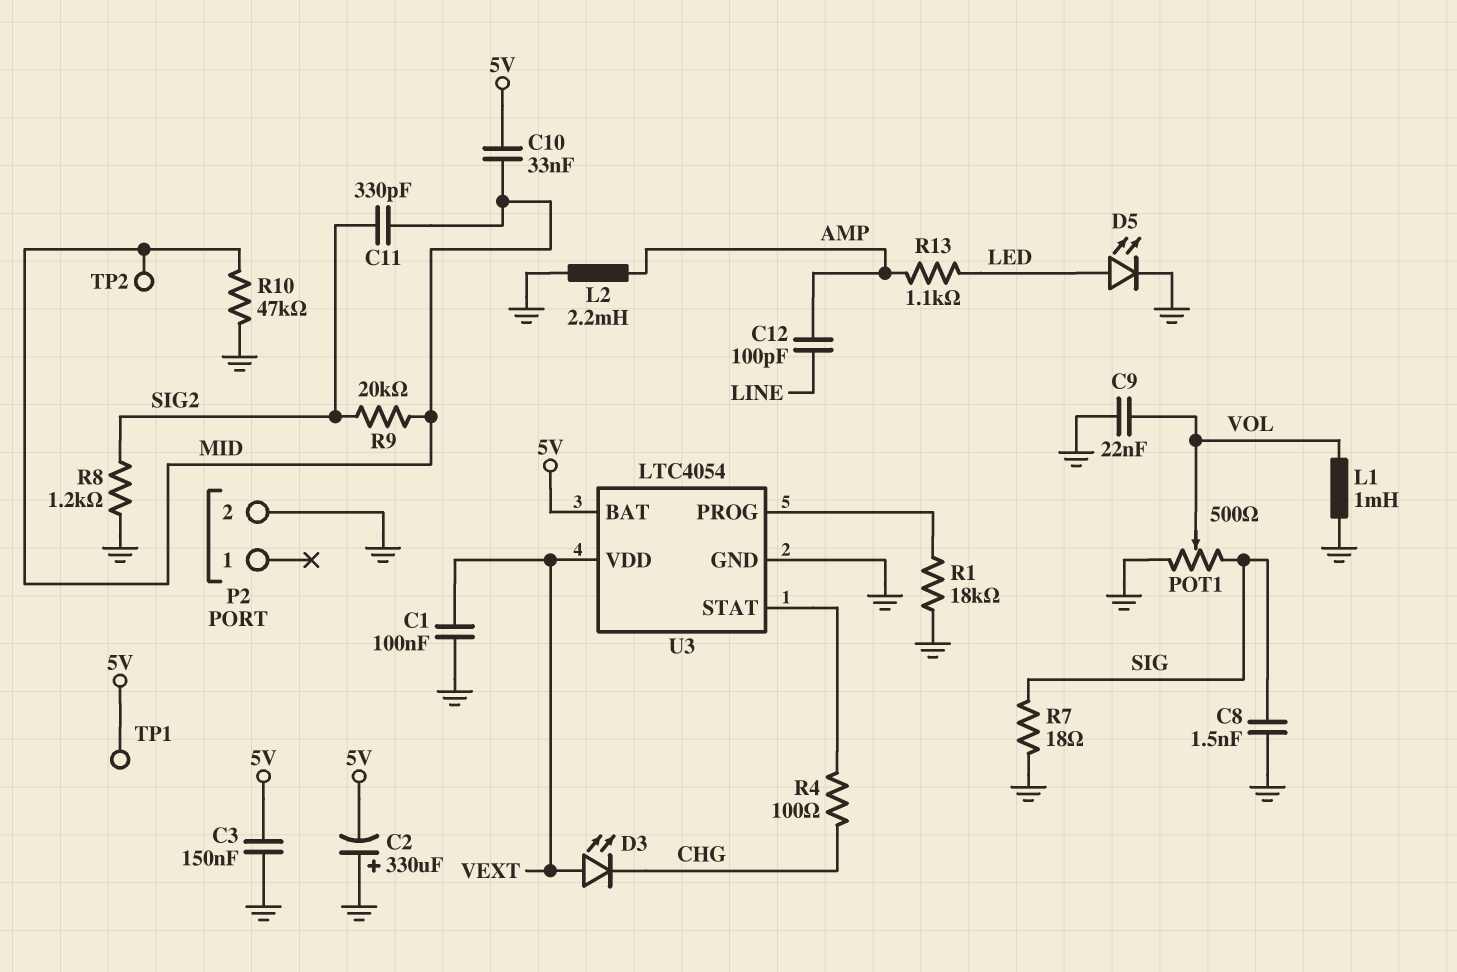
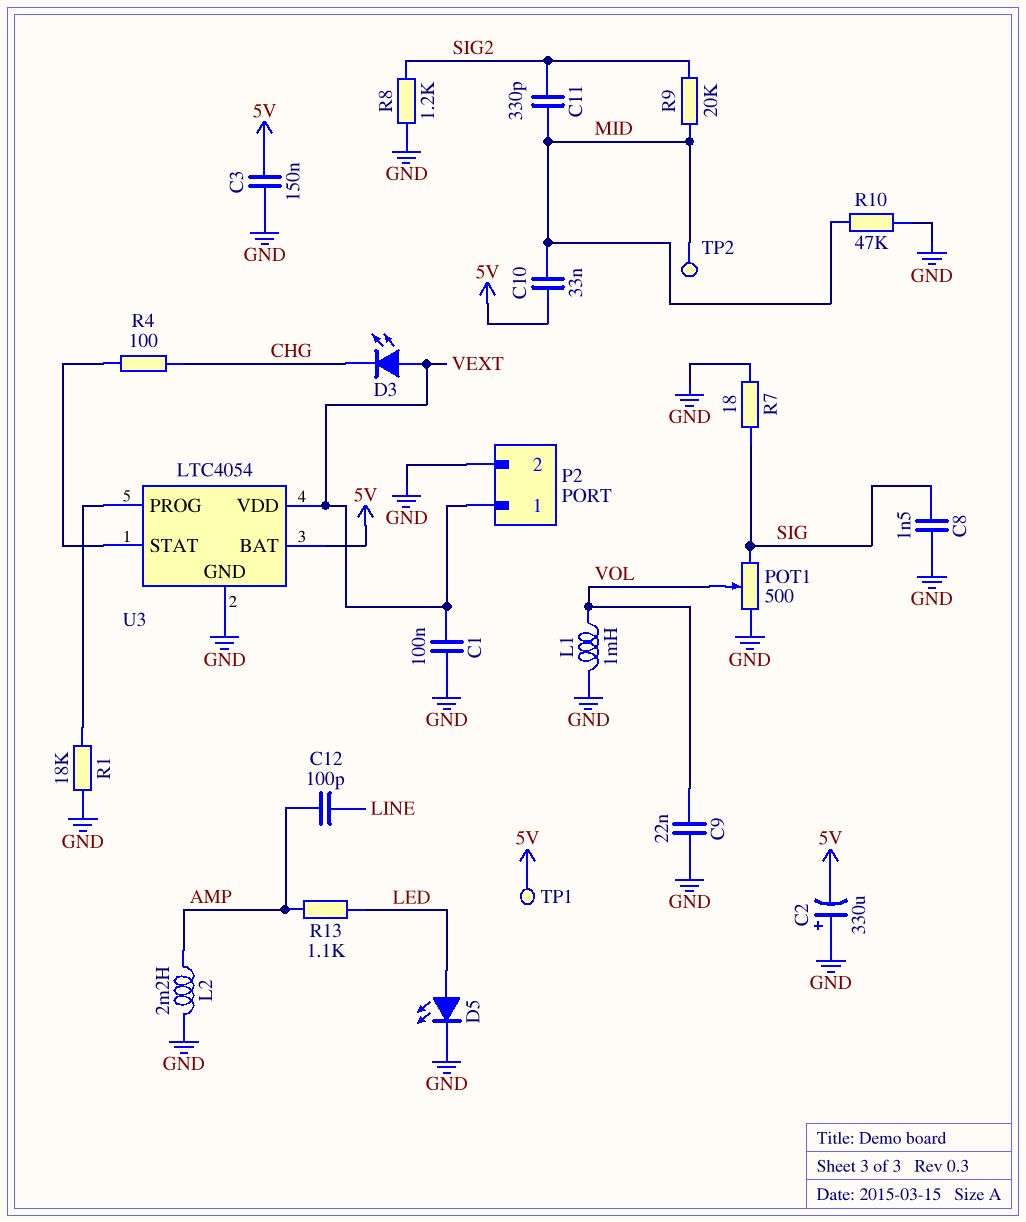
P2 pin 1: none -> VEXT

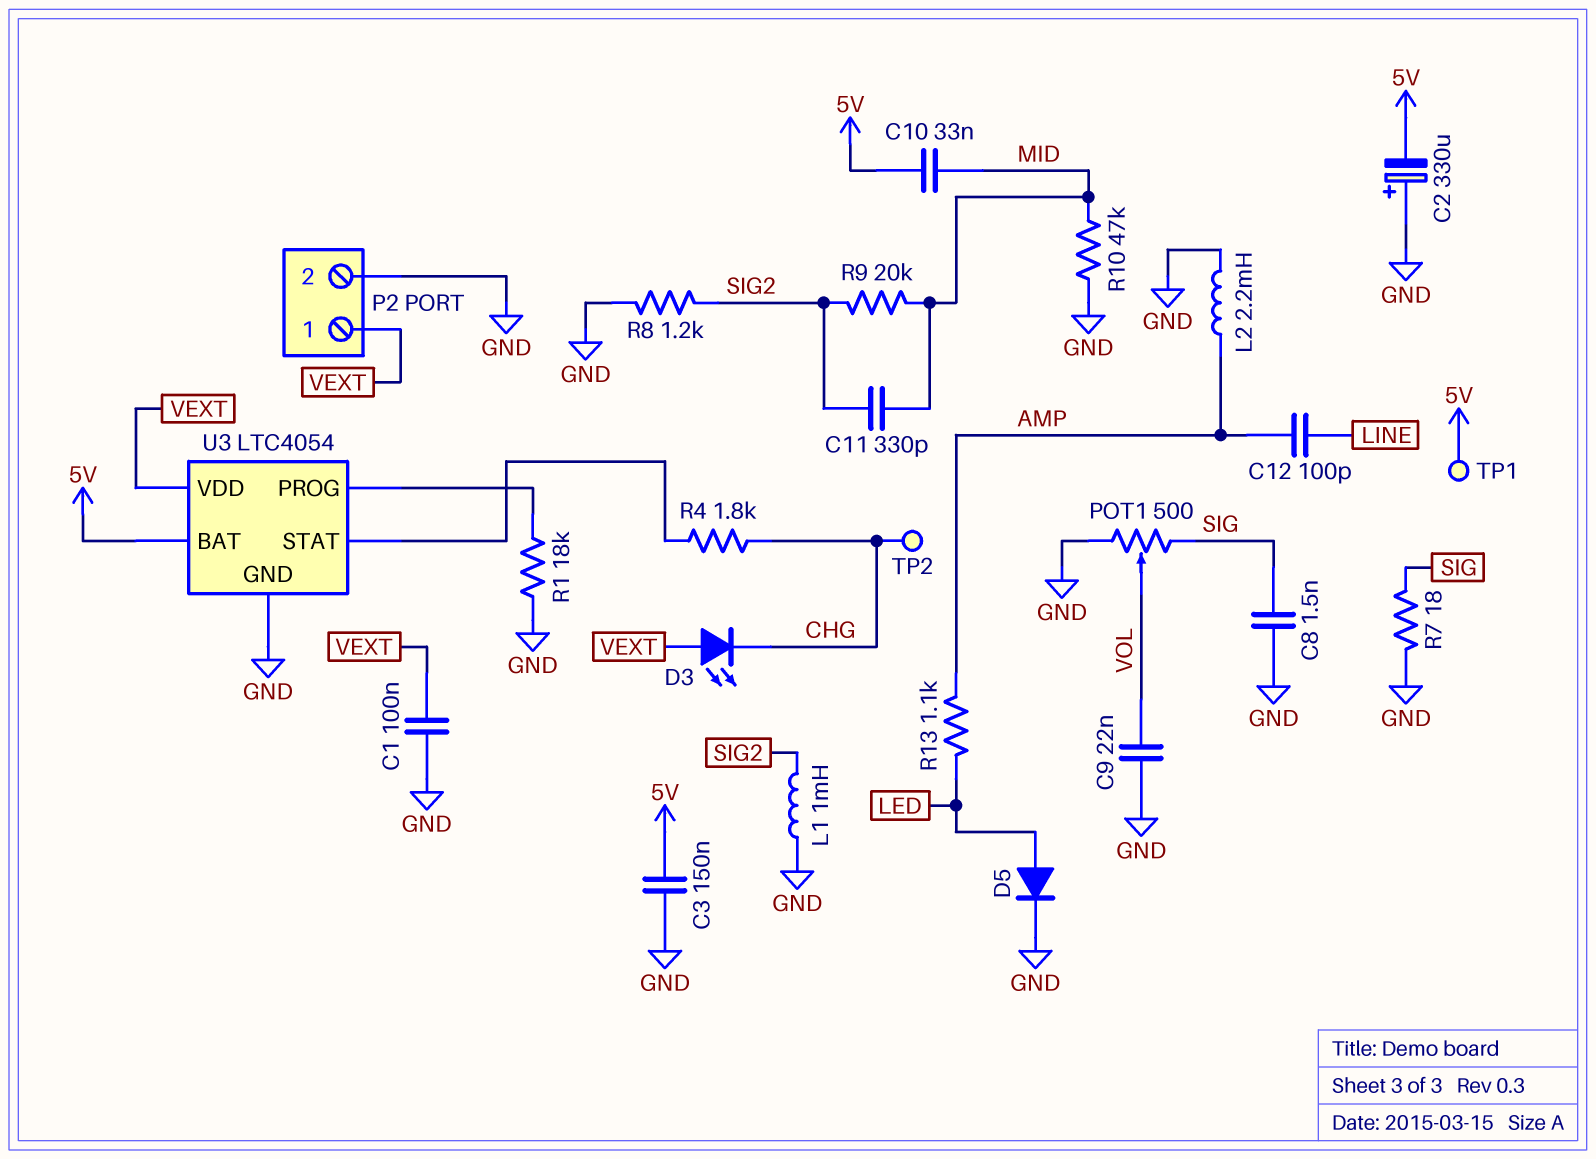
D5: LED (A LED, K GND) -> diode (A LED, K GND)
L1: 1mH (GND, VOL) -> 1mH (GND, SIG2)
R4: 100 (CHG, U3/STAT) -> 1.8k (CHG, U3/STAT)
TP2: test point (MID) -> test point (CHG)

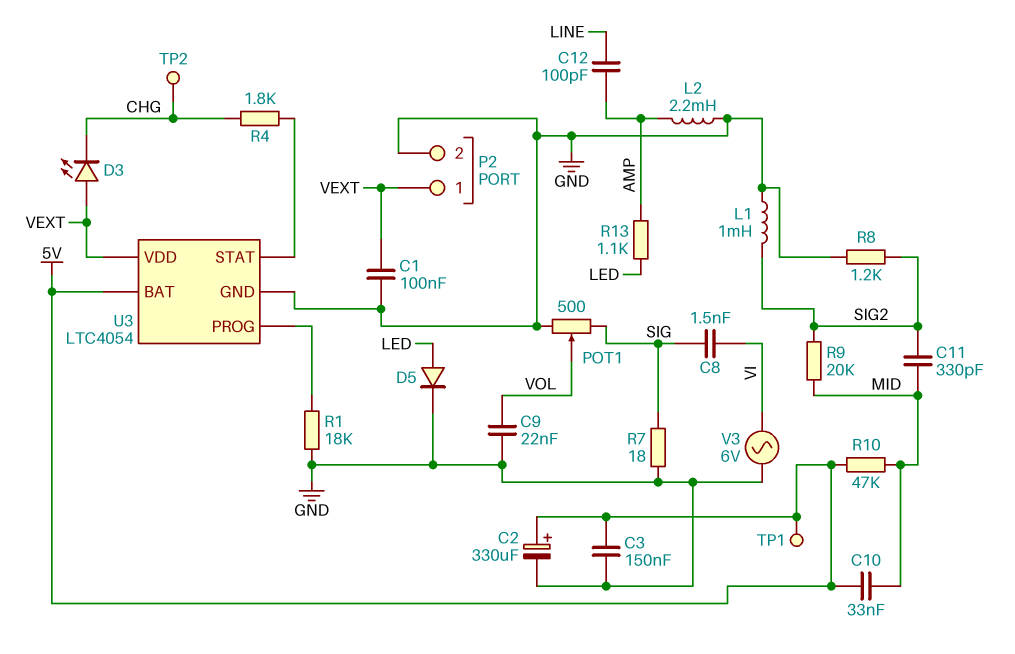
C2: 330uF (plus GND, minus 5V) -> 330uF (plus 5V, minus GND)
C8: 1.5nF (GND, SIG) -> 1.5nF (SIG, VI)
R10: 47k (GND, MID) -> 47k (5V, MID)
V3: none -> AC 6V (GND, VI)

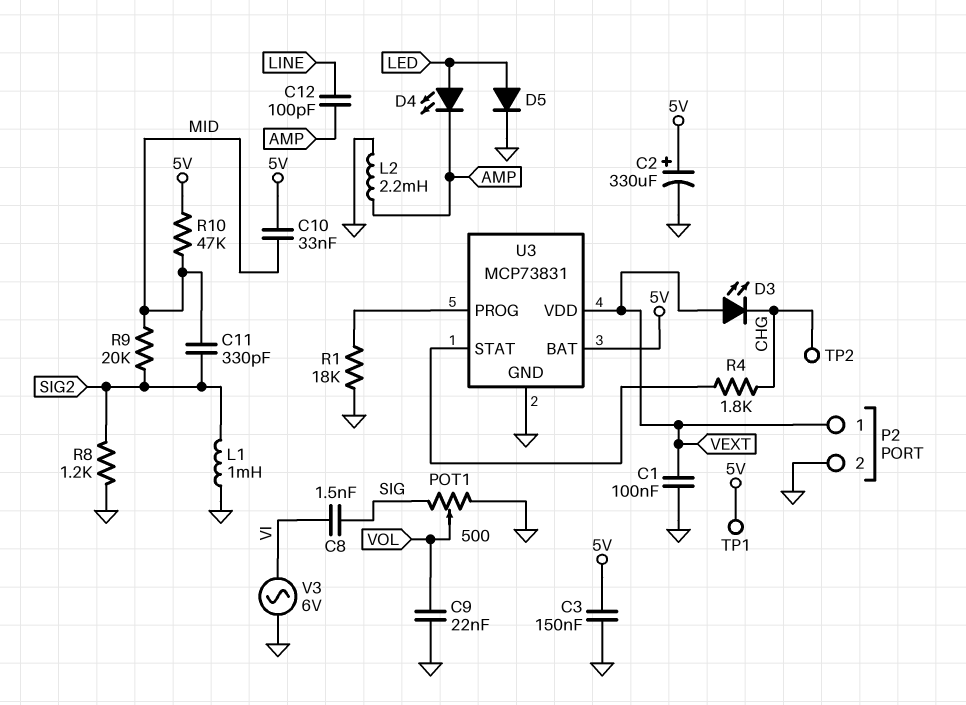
D4: none -> LED (A LED, K AMP)
R7: 18 (GND, SIG) -> none
R13: 1.1k (AMP, LED) -> none
U3: LTC4054 -> MCP73831

